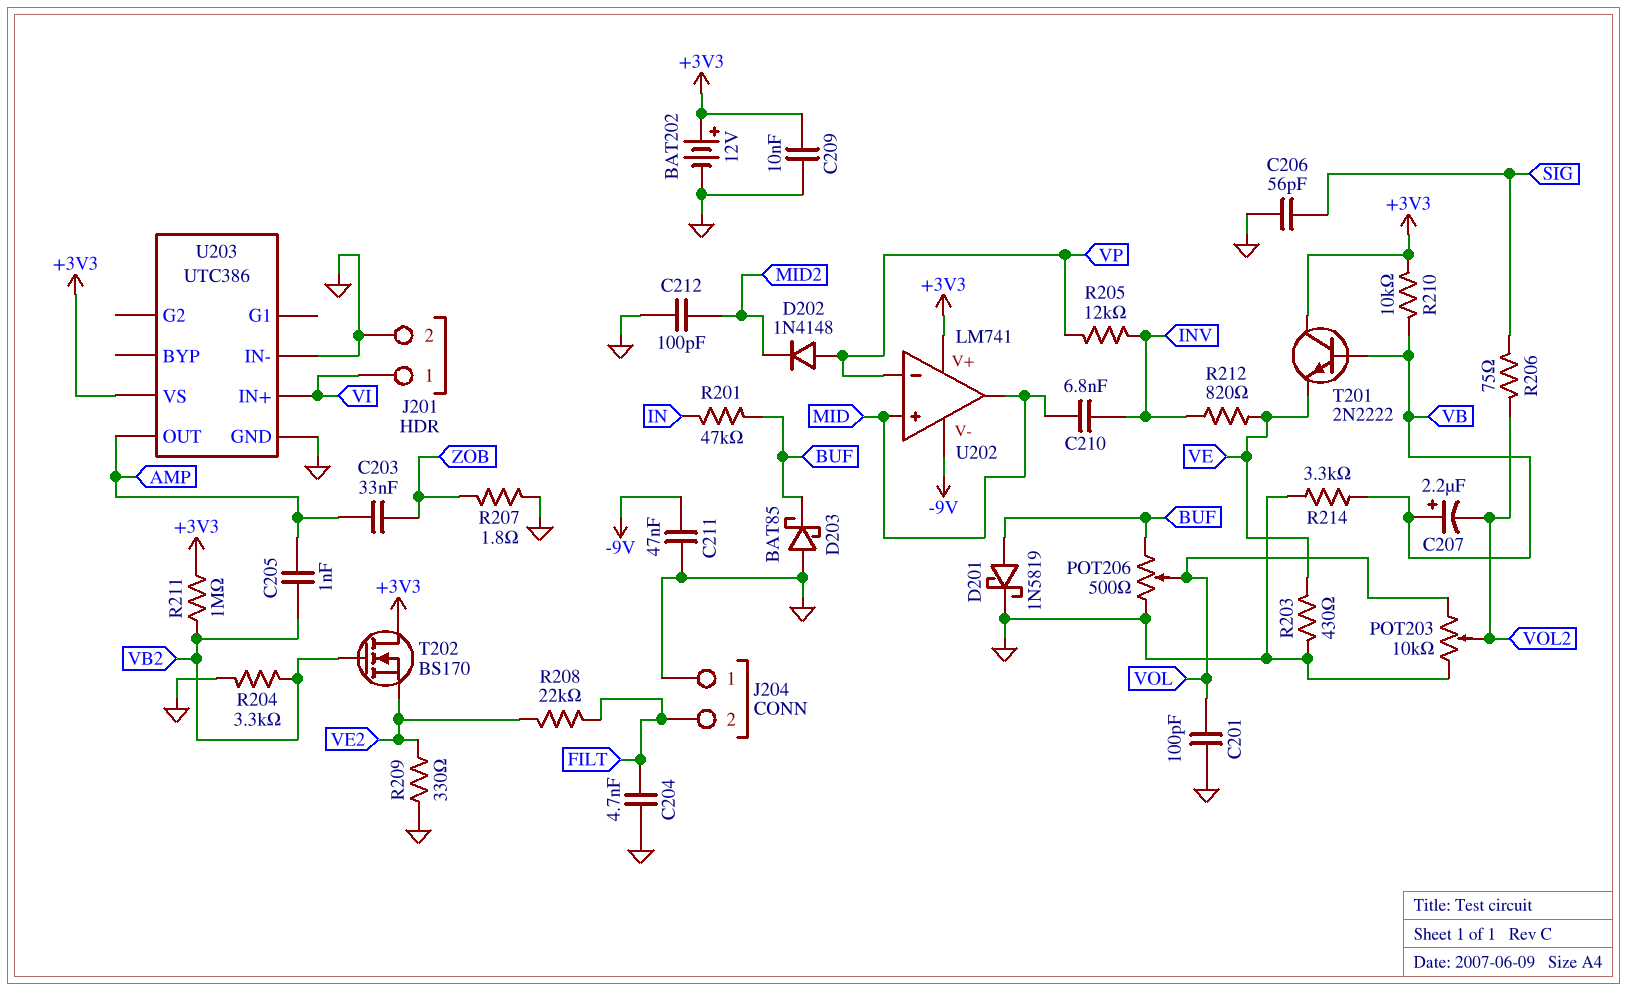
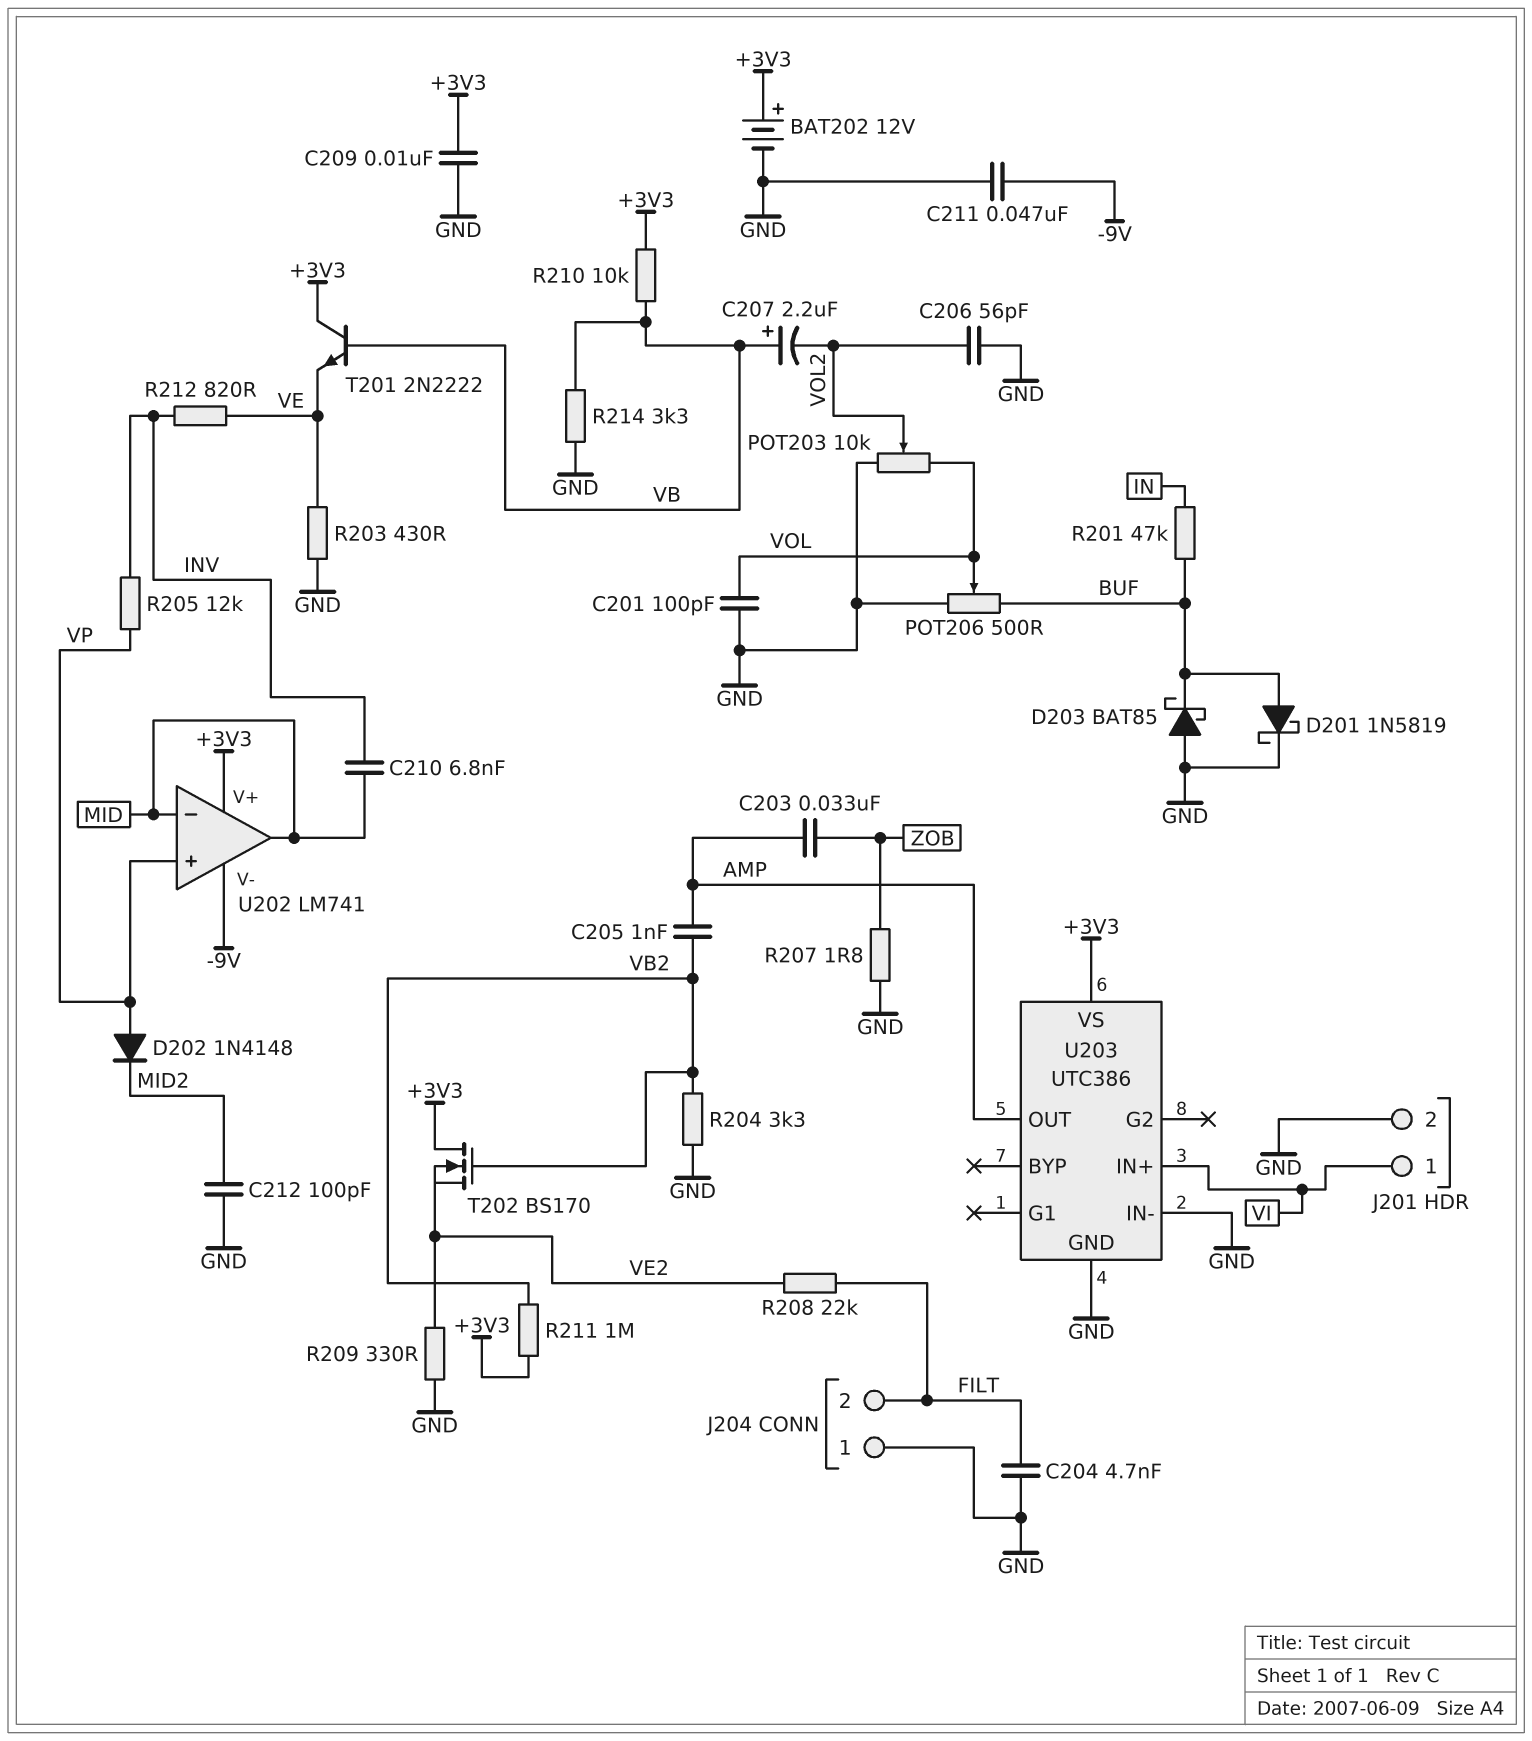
C206: 56pF (GND, SIG) -> 56pF (GND, VOL2)
R206: 75 (SIG, VOL2) -> none
U202 pin in+: MID -> VP
U202 pin in-: VP -> MID

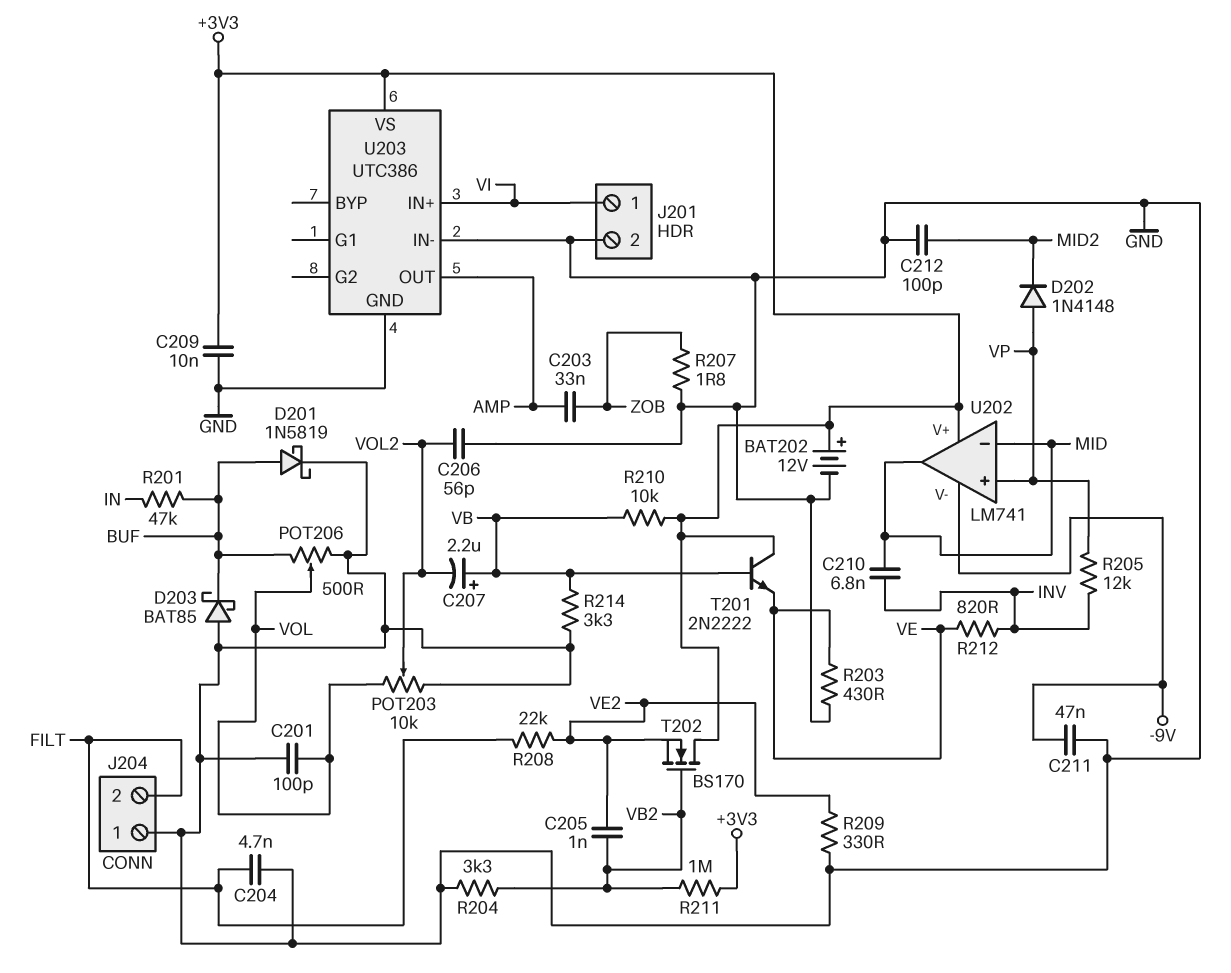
C205: 1nF (AMP, VB2) -> 1nF (VB2, VE2)

